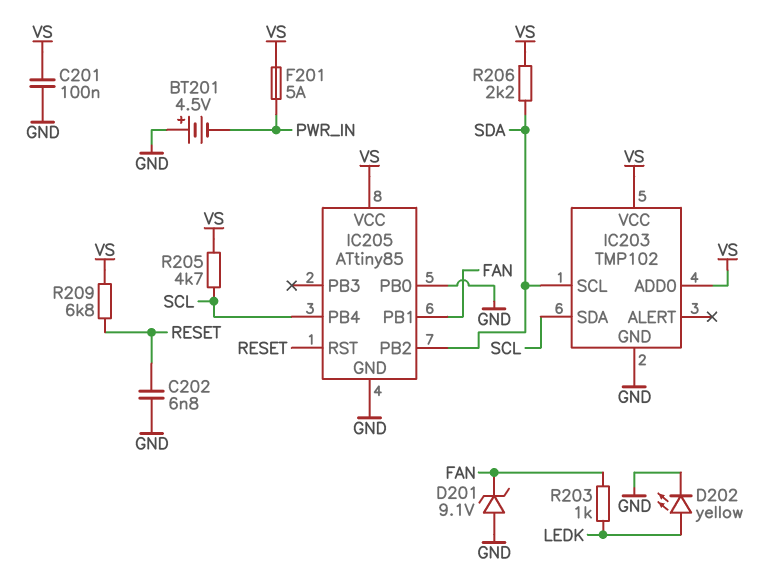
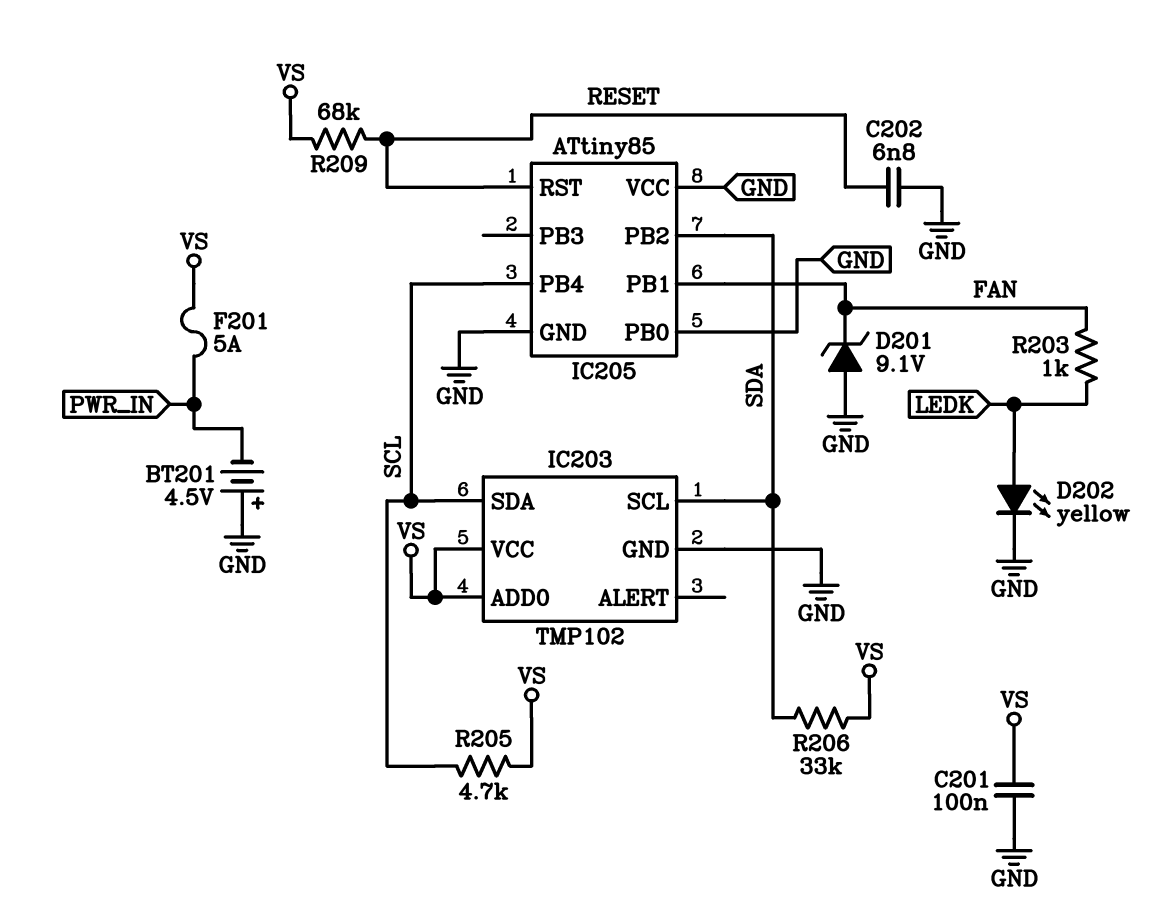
IC205 pin VCC: VS -> GND
R206: 2.2k (SDA, VS) -> 33k (SDA, VS)
R209: 6.8k (RESET, VS) -> 68k (RESET, VS)

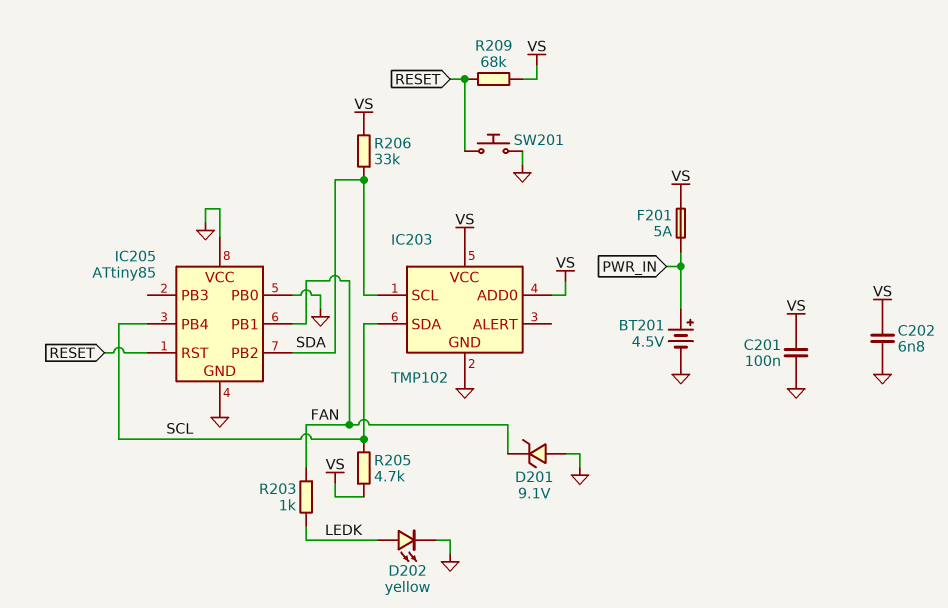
BT201: 4.5V (plus GND, minus PWR_IN) -> 4.5V (plus PWR_IN, minus GND)
C202: 6.8nF (GND, RESET) -> 6.8nF (GND, VS)
SW201: none -> button (GND, RESET)

